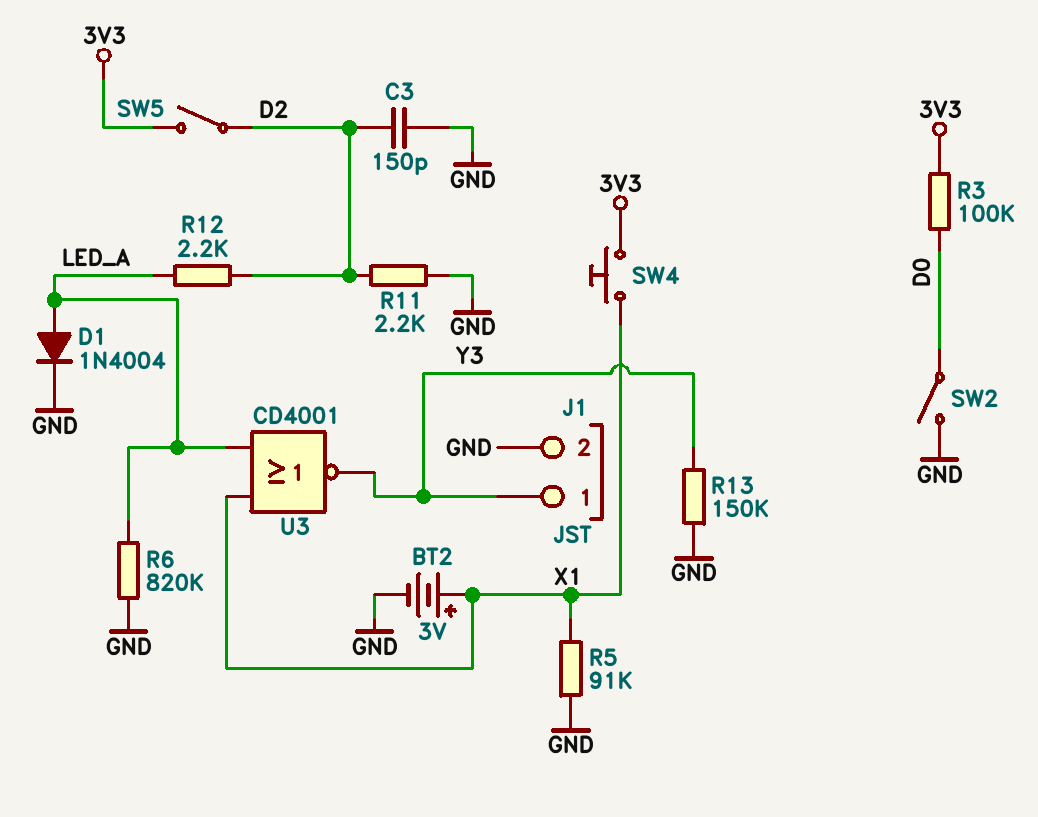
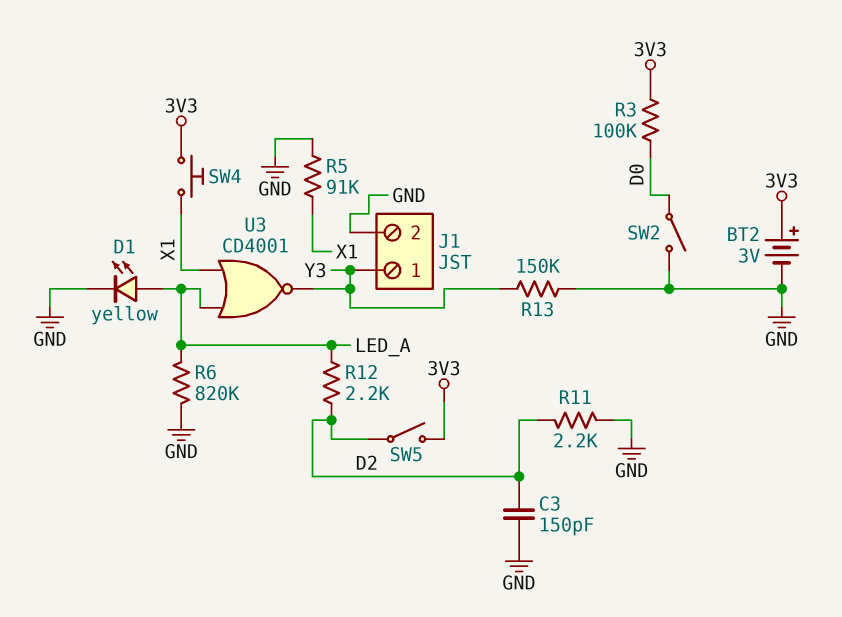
BT2: 3V (plus X1, minus GND) -> 3V (plus 3V3, minus GND)
D1: diode 1N4004 (A LED_A, K GND) -> LED yellow (A LED_A, K GND)

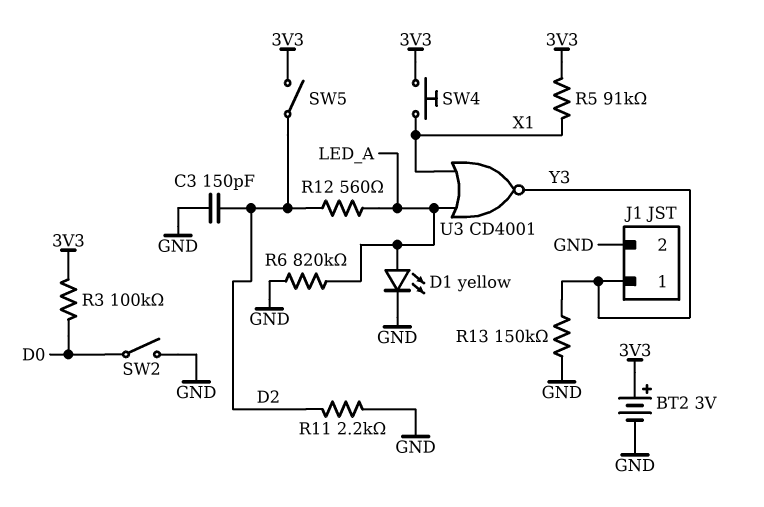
R5: 91k (GND, X1) -> 91k (3V3, X1)
R12: 2.2k (D2, LED_A) -> 560 (D2, LED_A)

